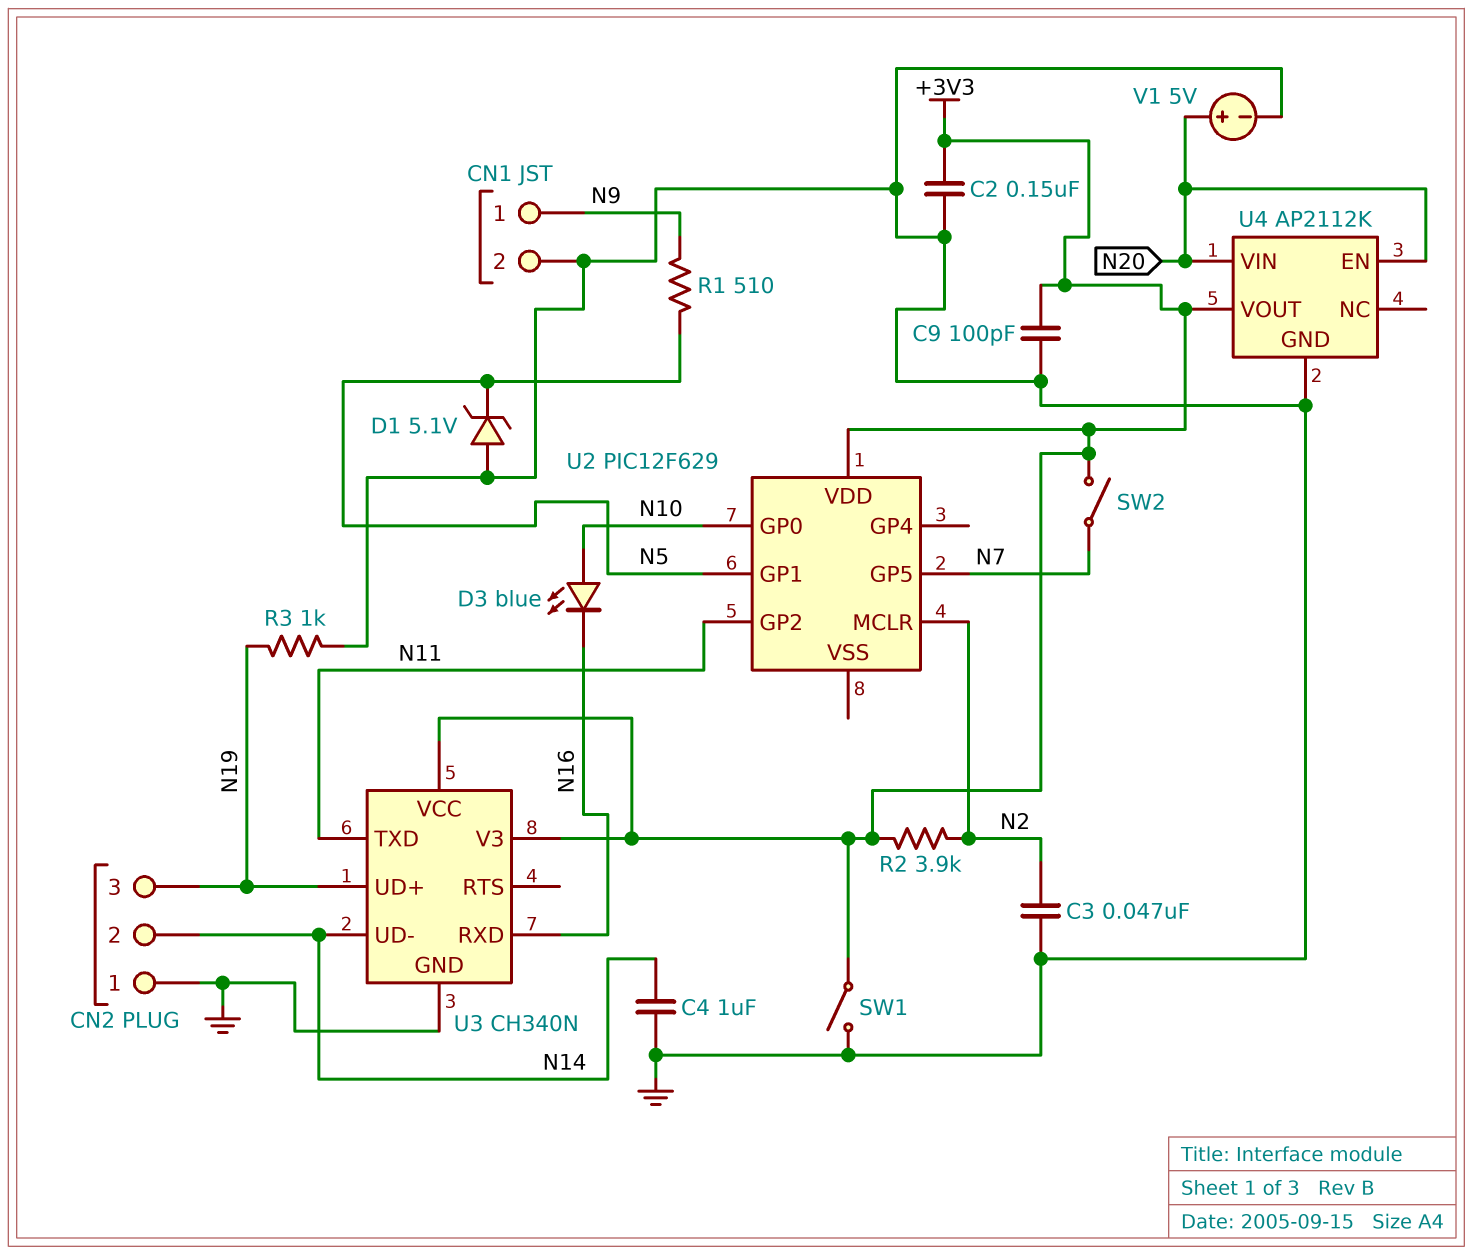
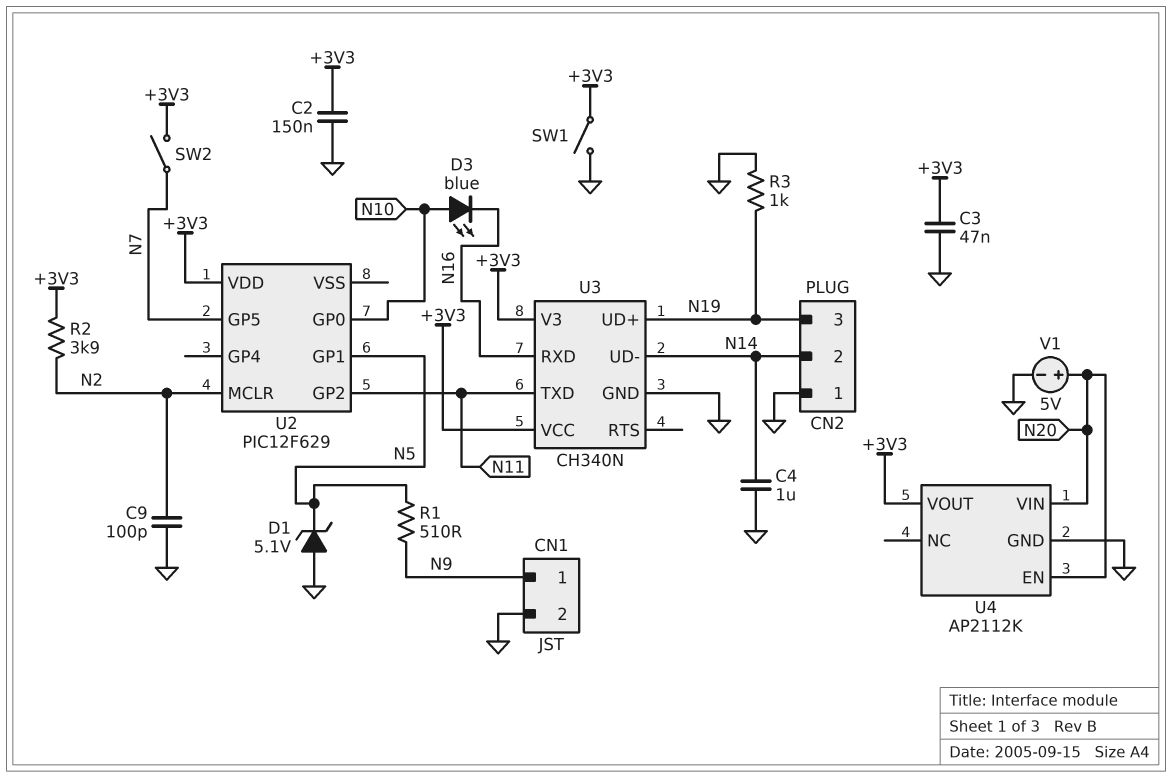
C3: 47nF (GND, N2) -> 47nF (+3V3, GND)
C9: 100pF (+3V3, GND) -> 100pF (GND, N2)

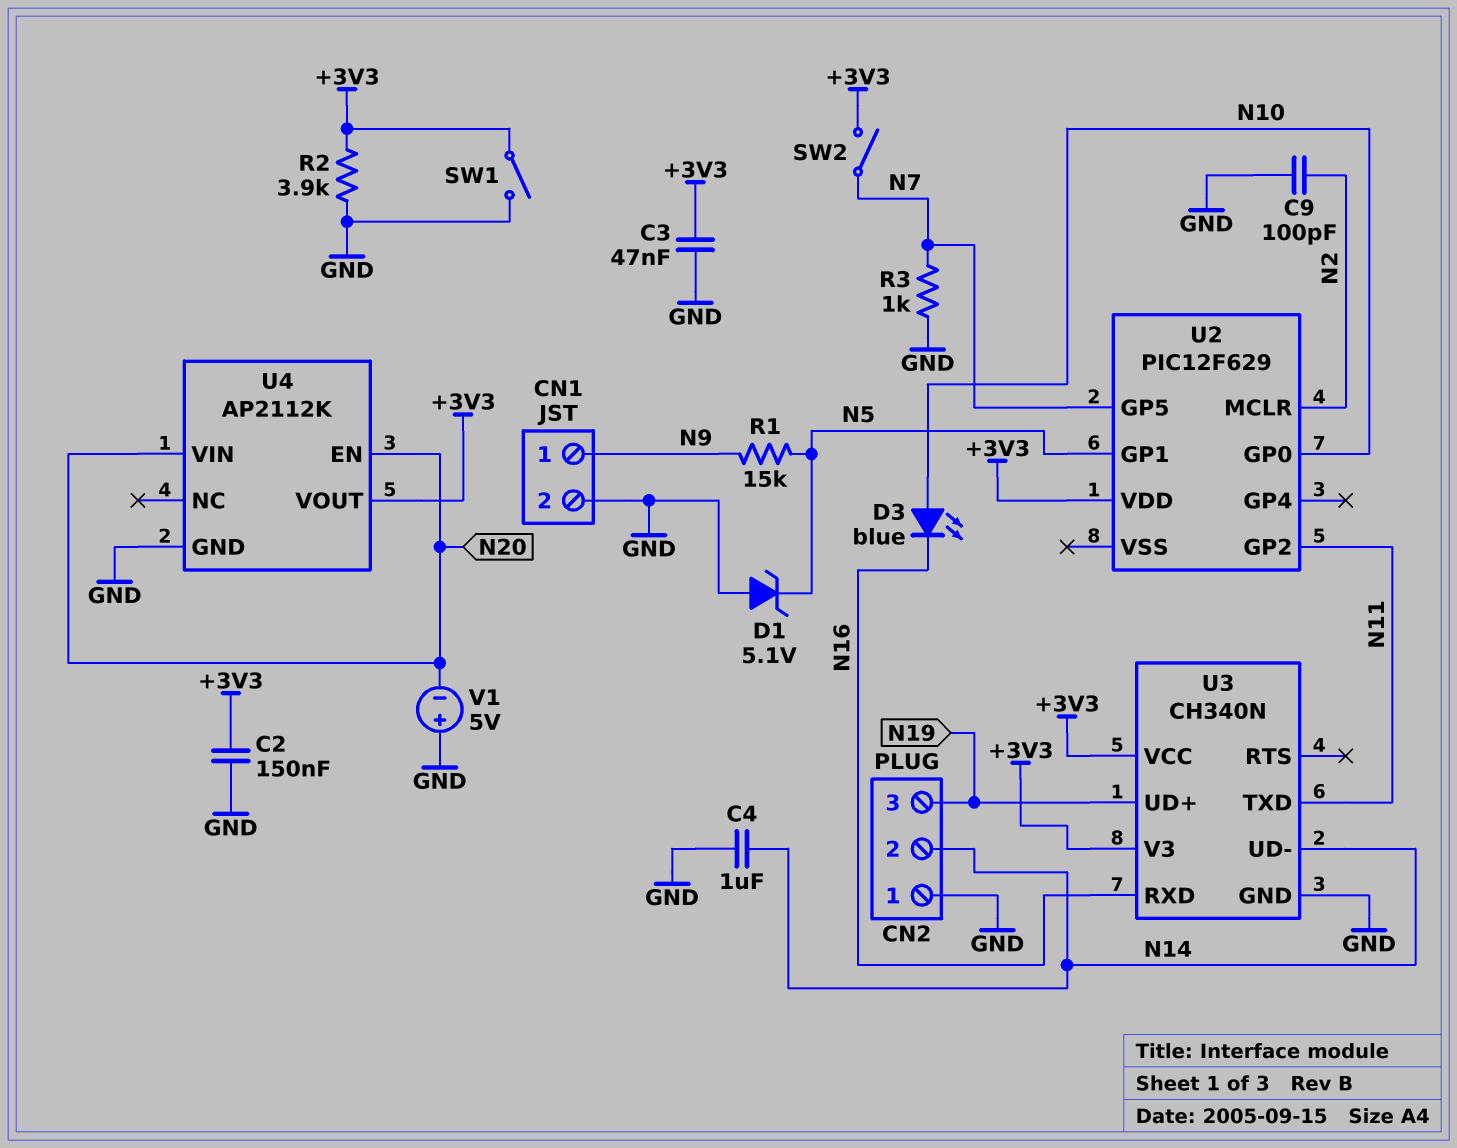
R1: 510 (N5, N9) -> 15k (N5, N9)
R2: 3.9k (+3V3, N2) -> 3.9k (+3V3, GND)
R3: 1k (GND, N19) -> 1k (GND, N7)
V1: 5V (plus N20, minus GND) -> 5V (plus GND, minus N20)

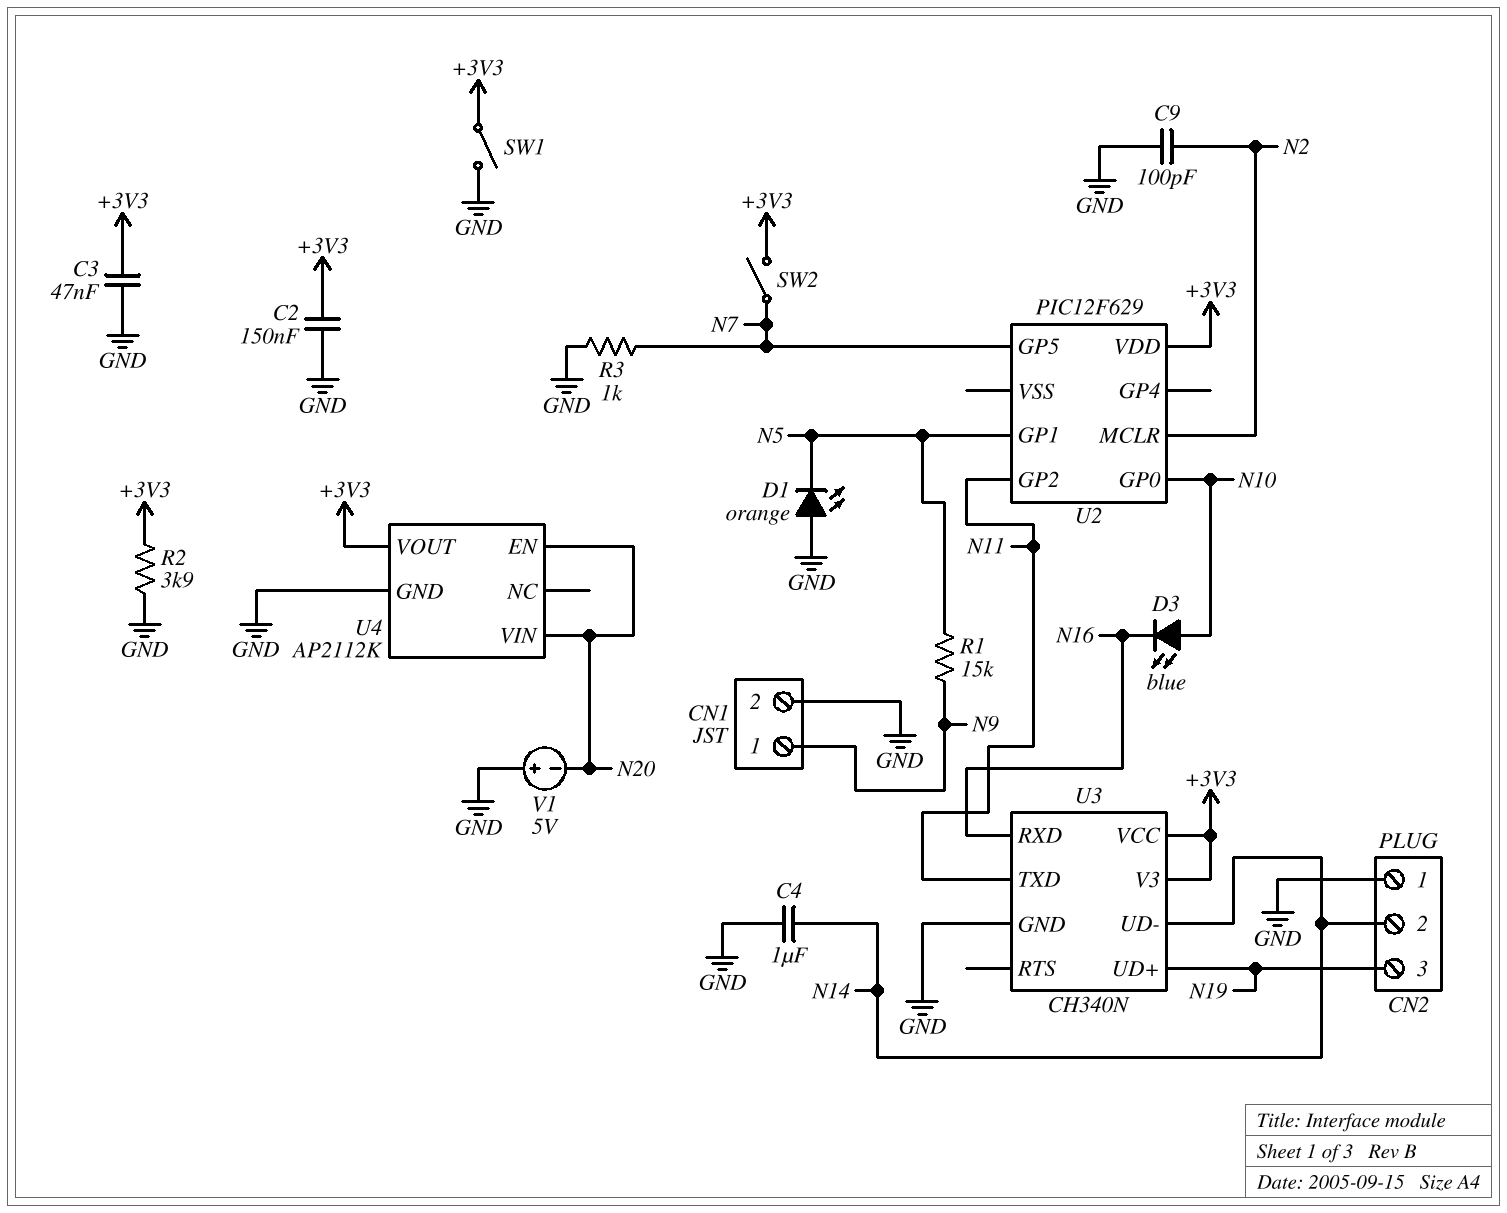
D1: zener 5.1V (A GND, K N5) -> LED orange (A GND, K N5)

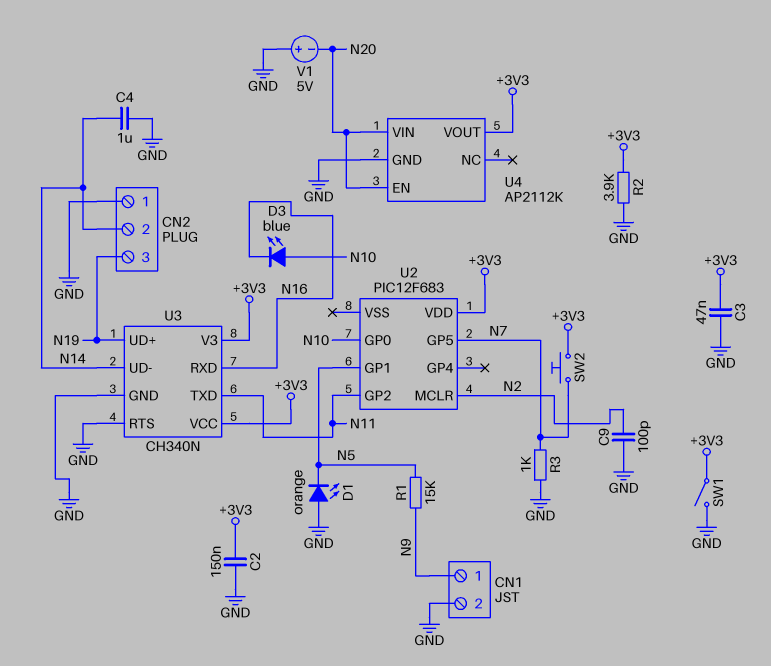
SW2: switch (+3V3, N7) -> button (+3V3, N7)
U2: PIC12F629 -> PIC12F683
U3 pin RTS: none -> GND

